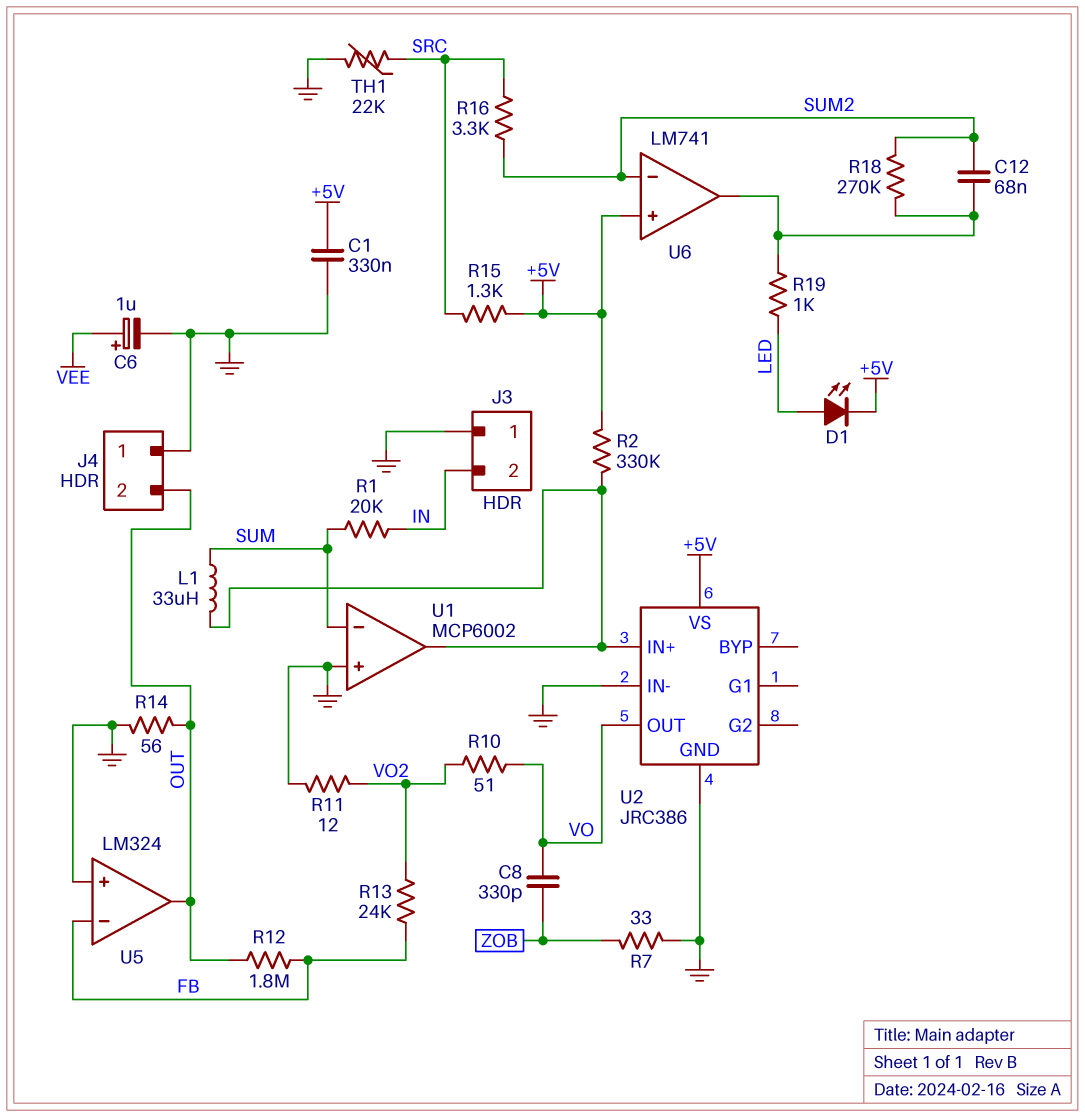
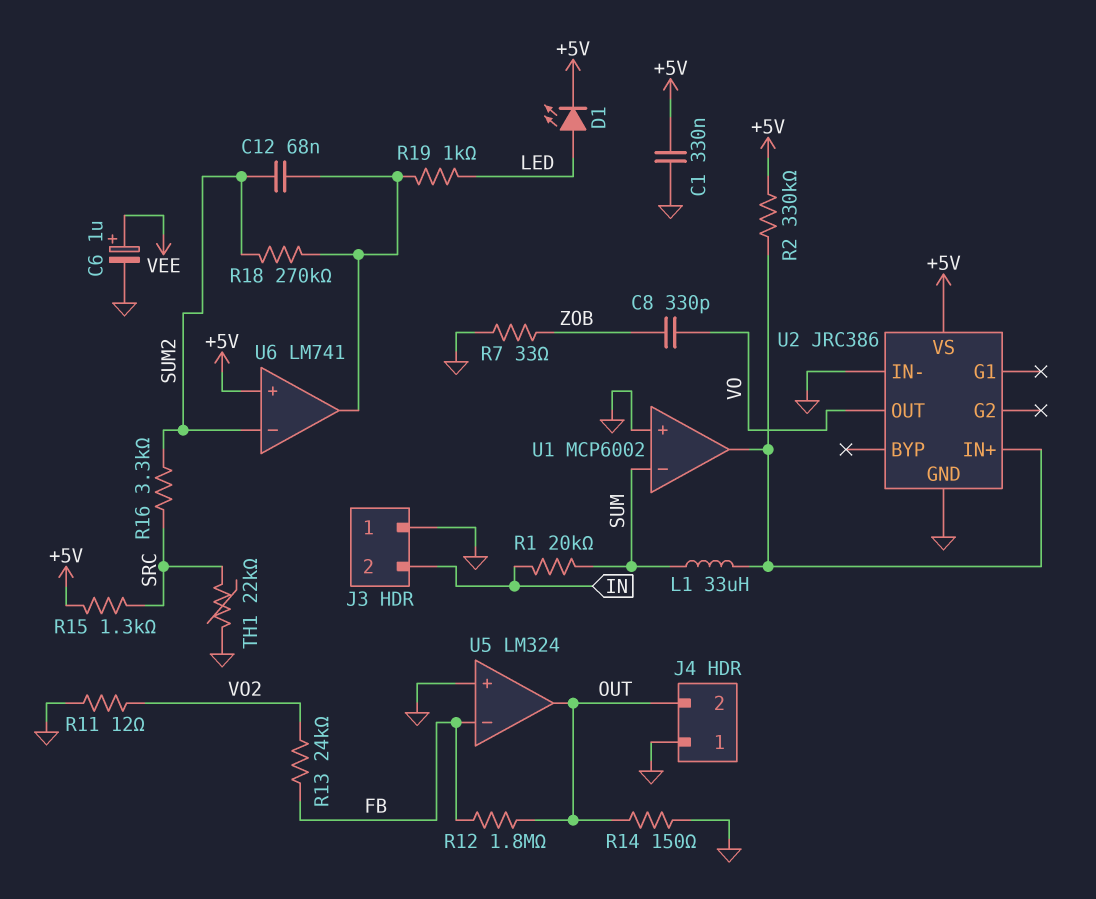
R10: 51 (VO, VO2) -> none
R14: 56 (GND, OUT) -> 150 (GND, OUT)

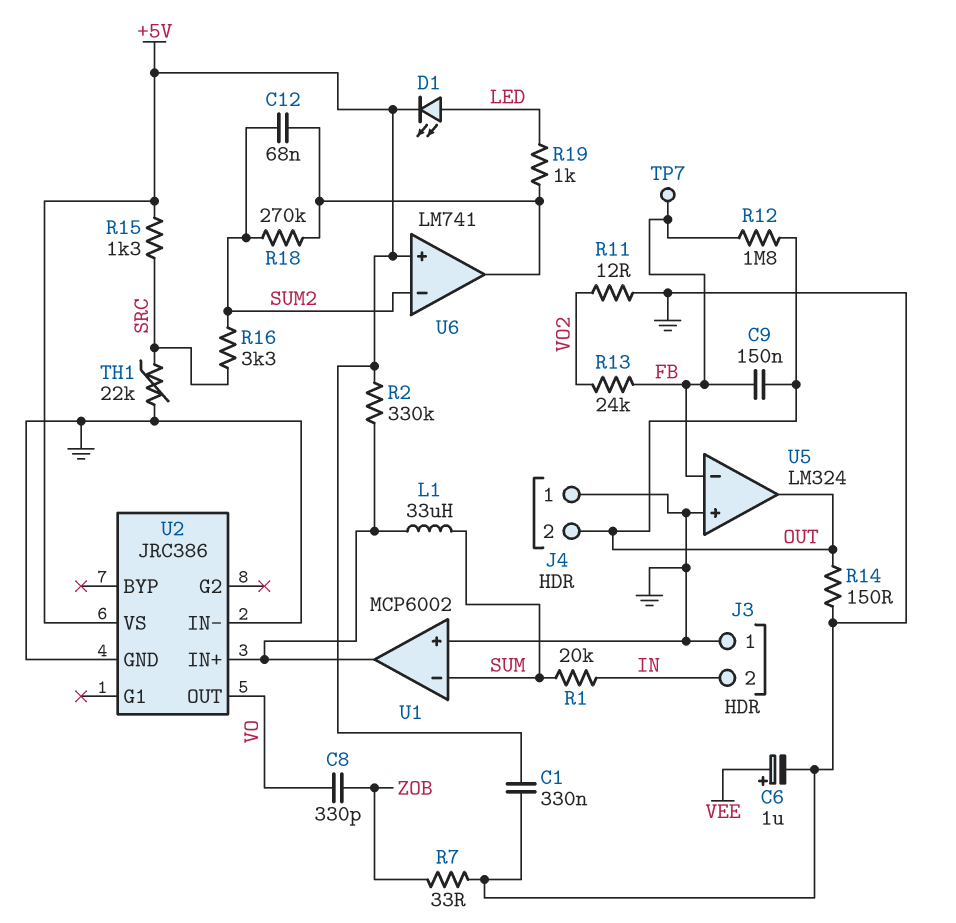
C9: none -> 150nF (FB, OUT)
TP7: none -> test point (FB)

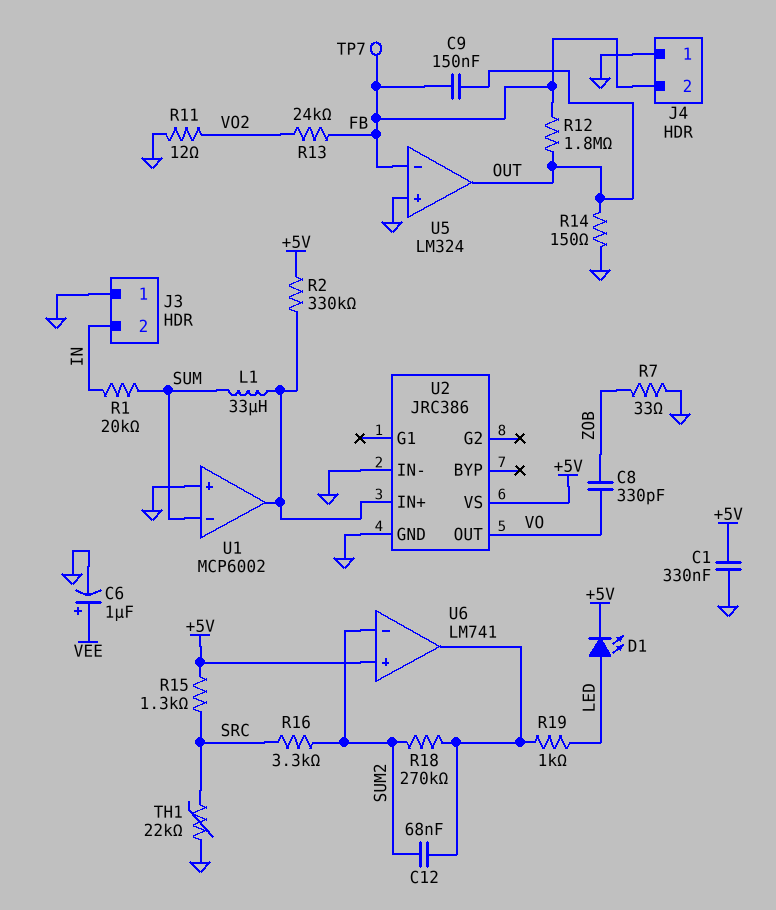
J4 pin 2: OUT -> FB

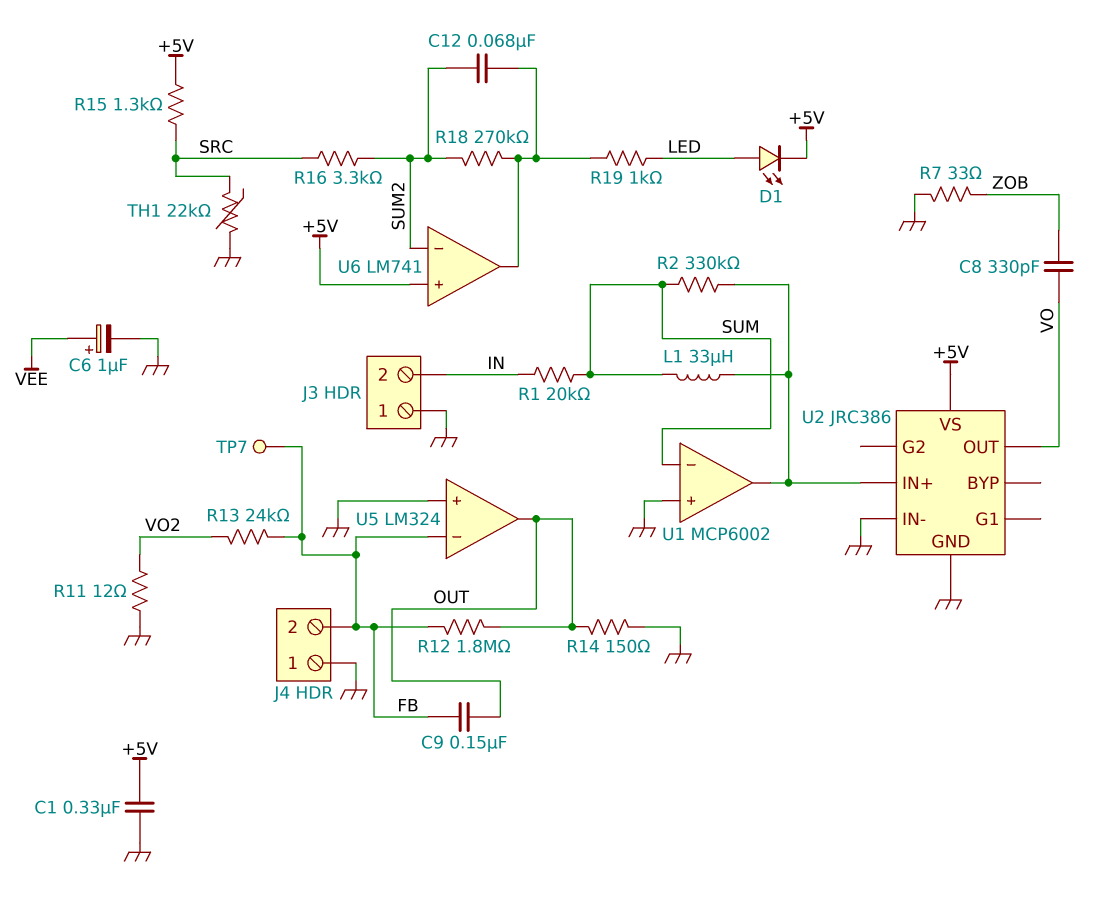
R2: 330k (+5V, U1/out) -> 330k (SUM, U1/out)

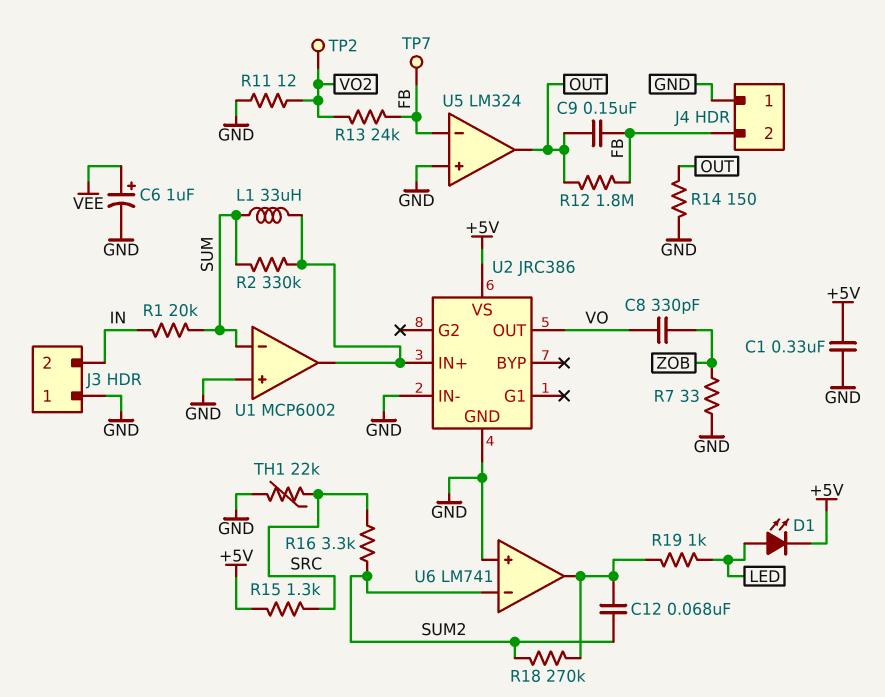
TP2: none -> test point (VO2)
U6 pin in+: +5V -> GND

